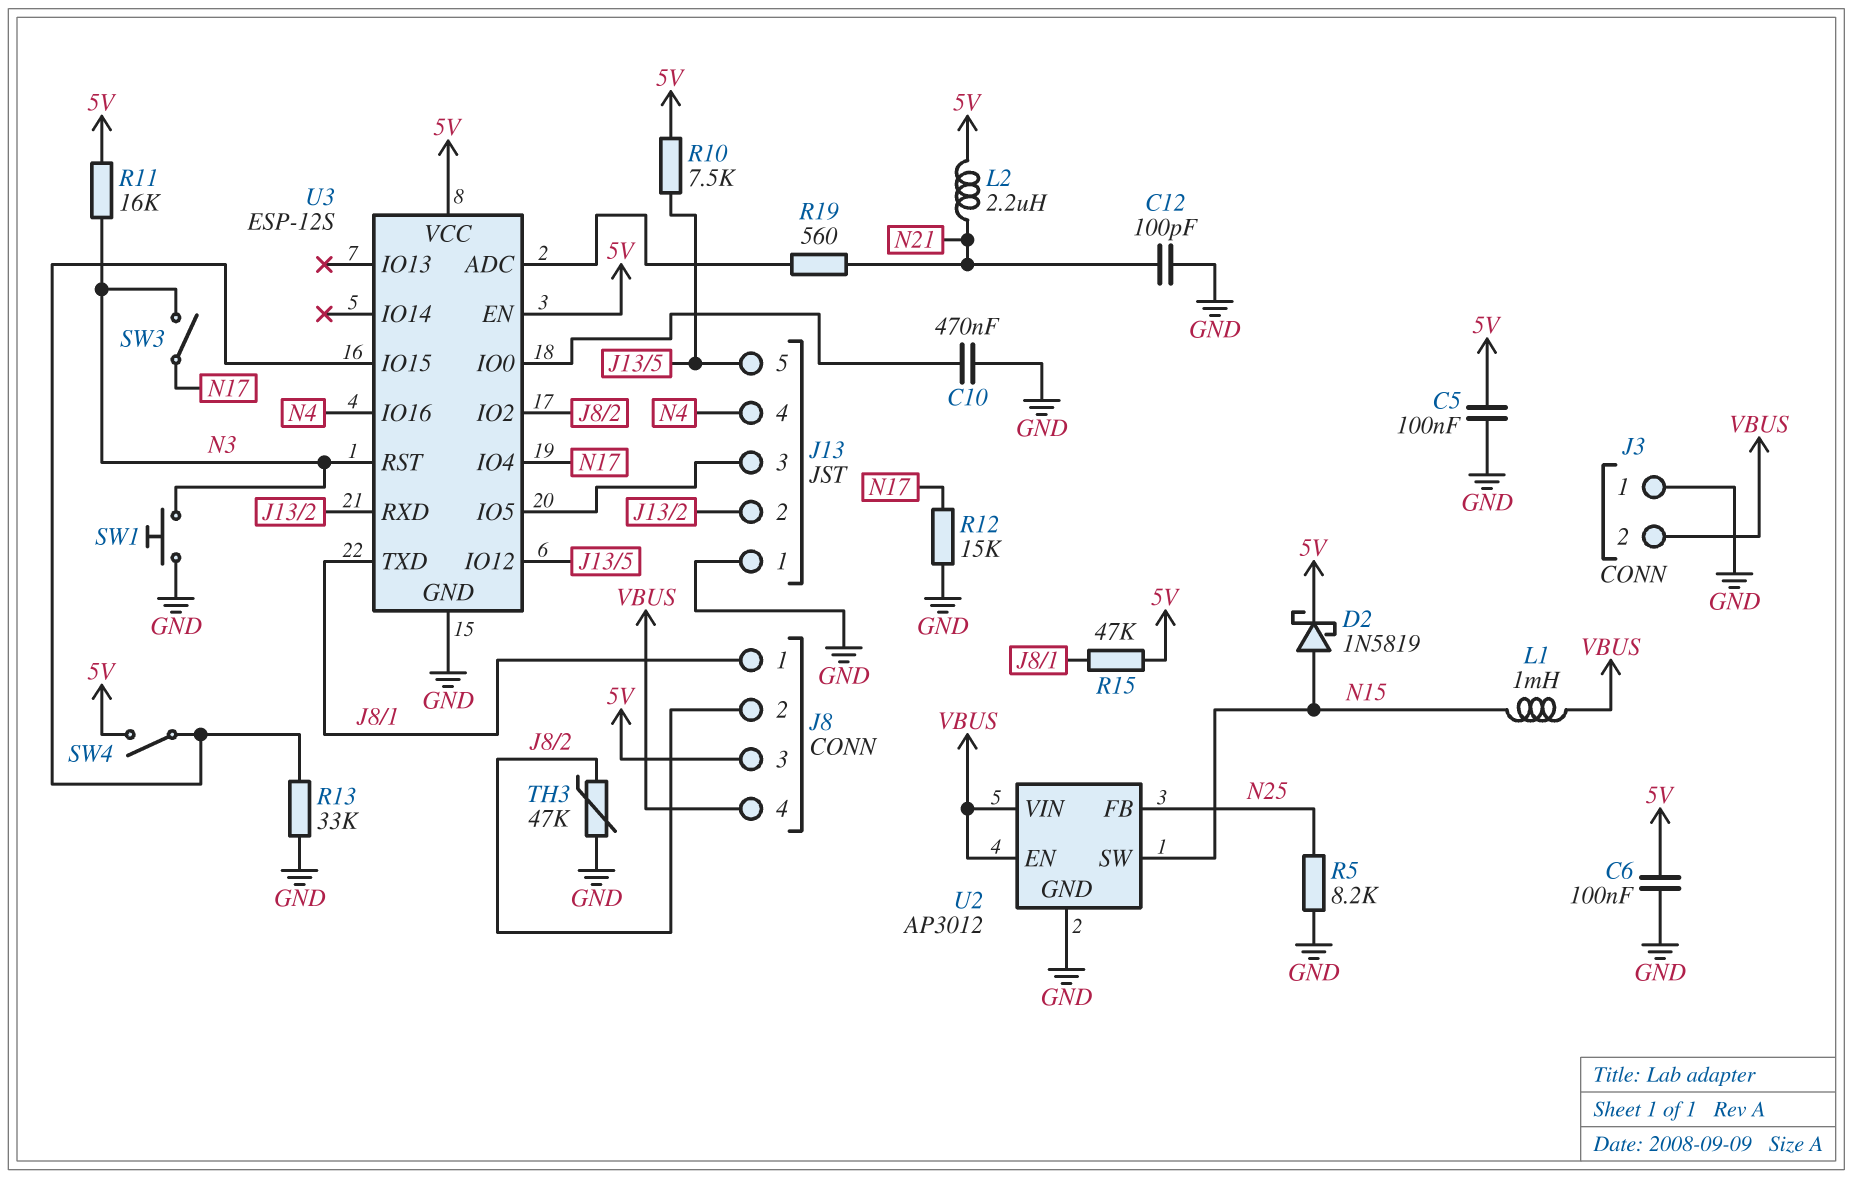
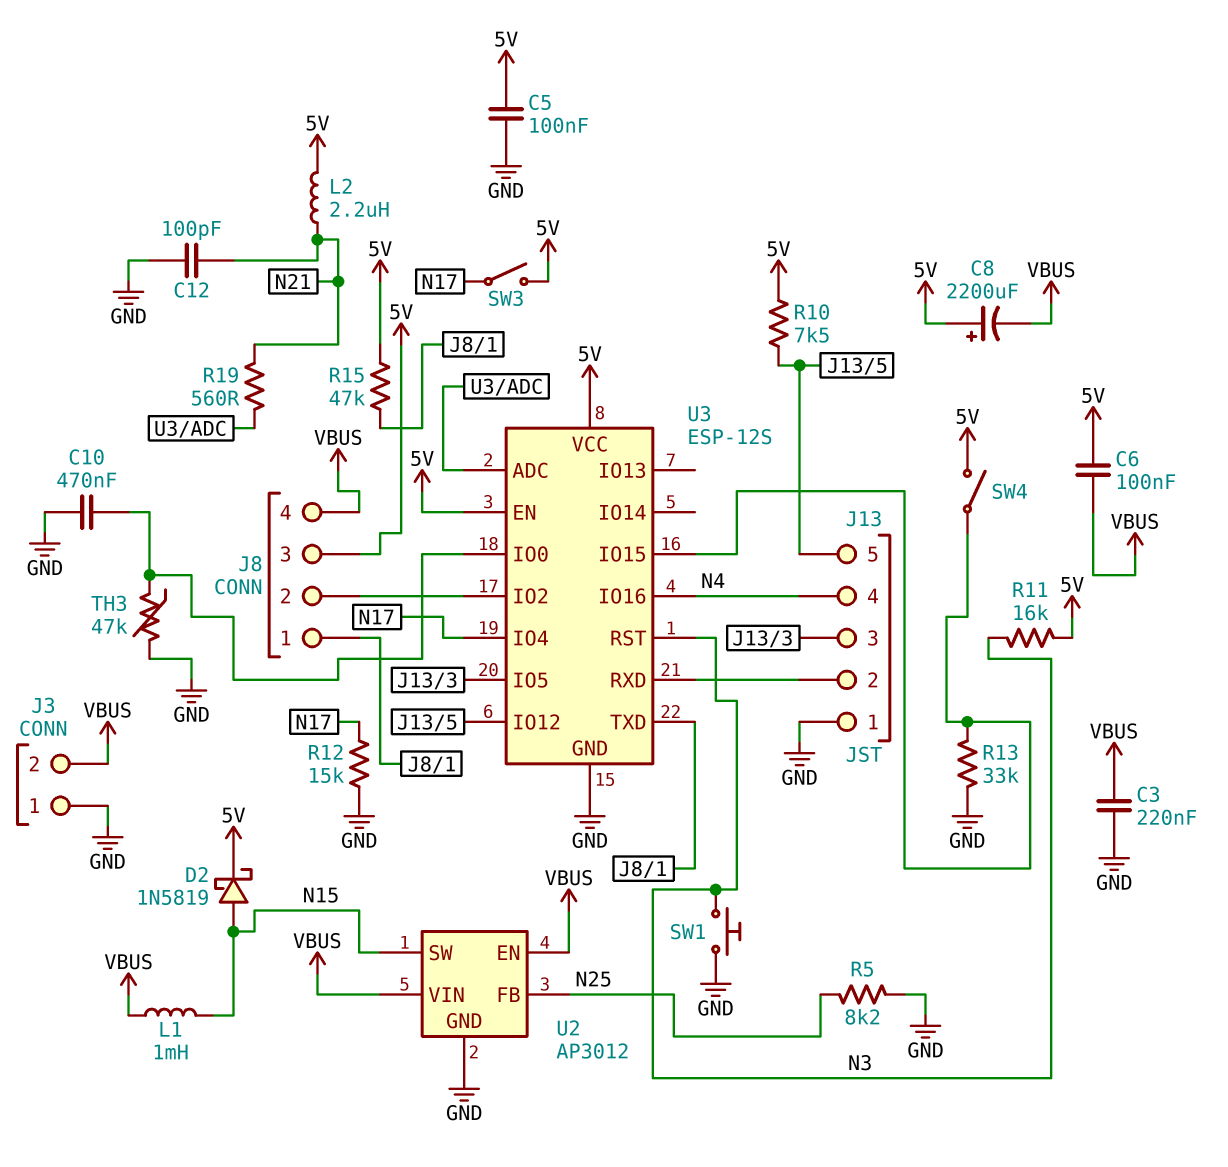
C3: none -> 220nF (GND, VBUS)
C6: 100nF (5V, GND) -> 100nF (5V, VBUS)
C8: none -> 2200uF (plus 5V, minus VBUS)
SW3: switch (N3, N17) -> switch (5V, N17)
TH3: 47k (GND, J8/2) -> 47k (GND, U3/IO0)

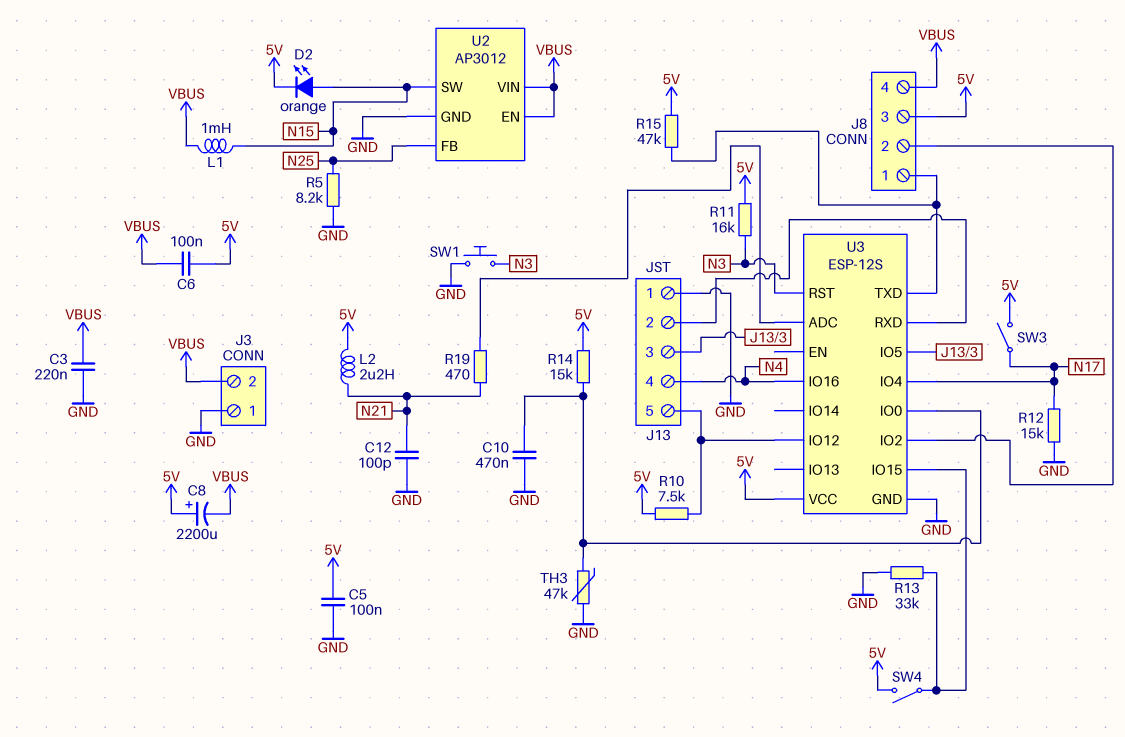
D2: schottky 1N5819 (A N15, K 5V) -> LED orange (A N15, K 5V)
R14: none -> 15k (5V, U3/IO0)
R19: 560 (N21, U3/ADC) -> 470 (N21, U3/ADC)
U3 pin EN: 5V -> none

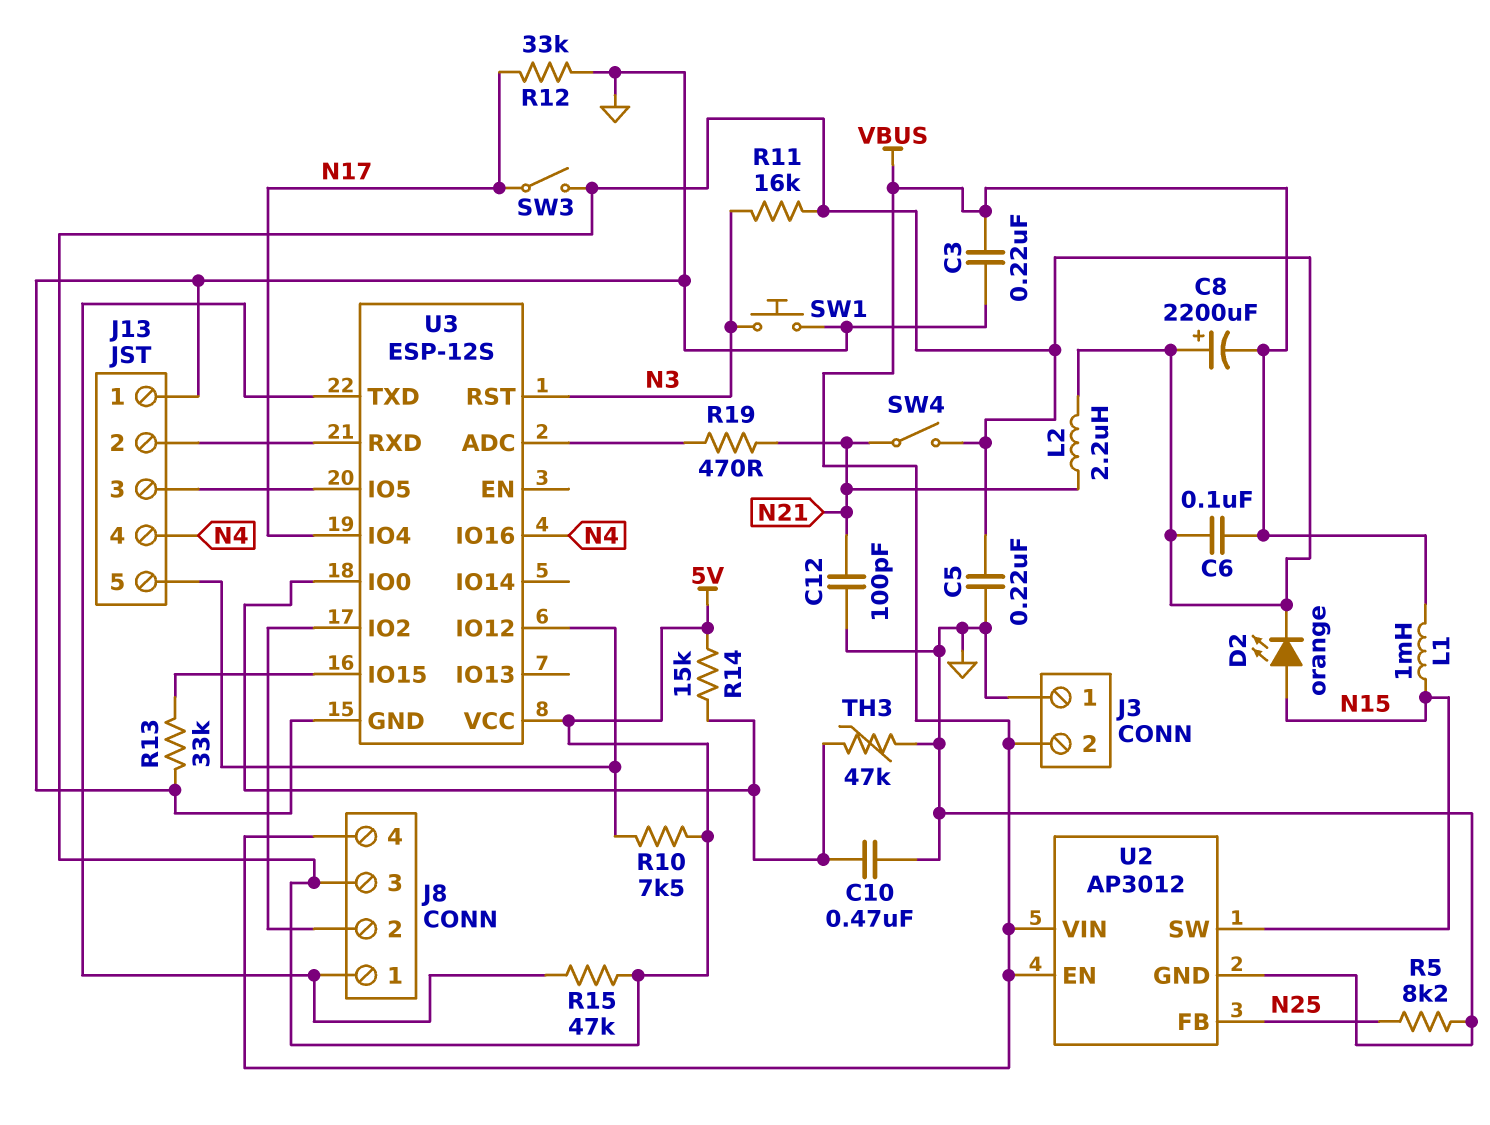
C5: 100nF (5V, GND) -> 220nF (5V, GND)
R12: 15k (GND, N17) -> 33k (GND, N17)
SW4: switch (5V, U3/IO15) -> switch (5V, N21)

